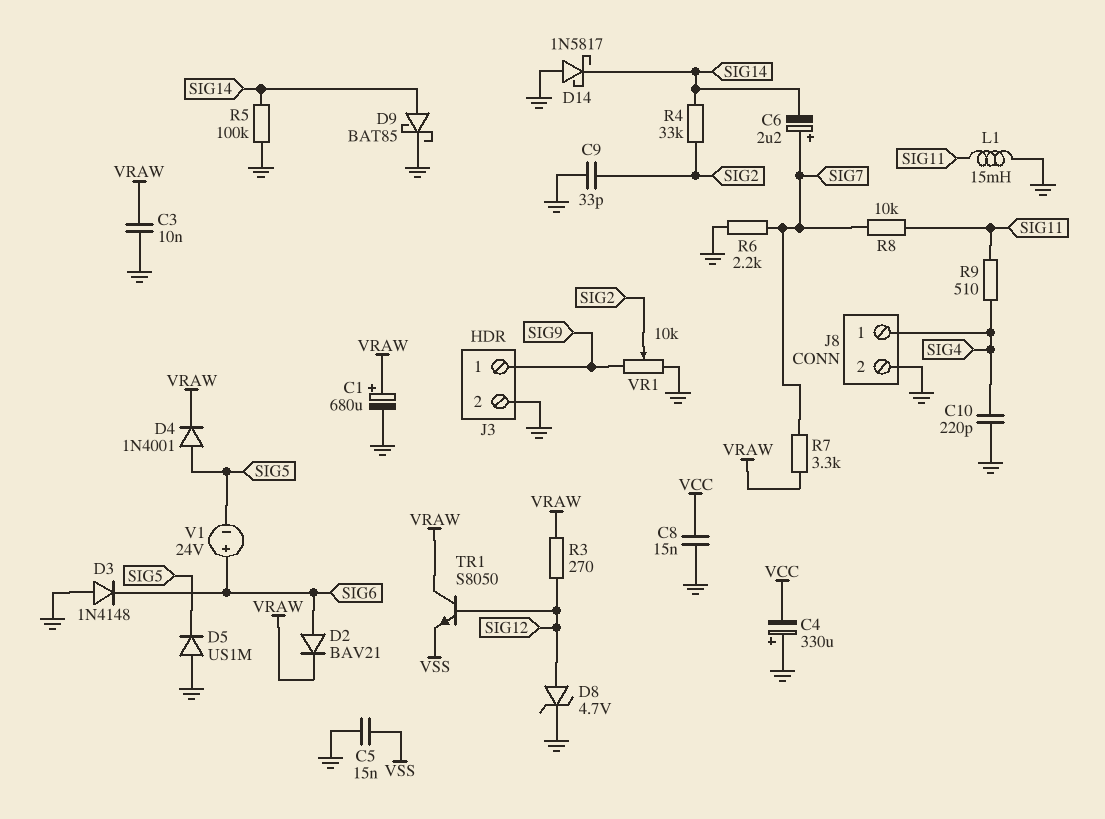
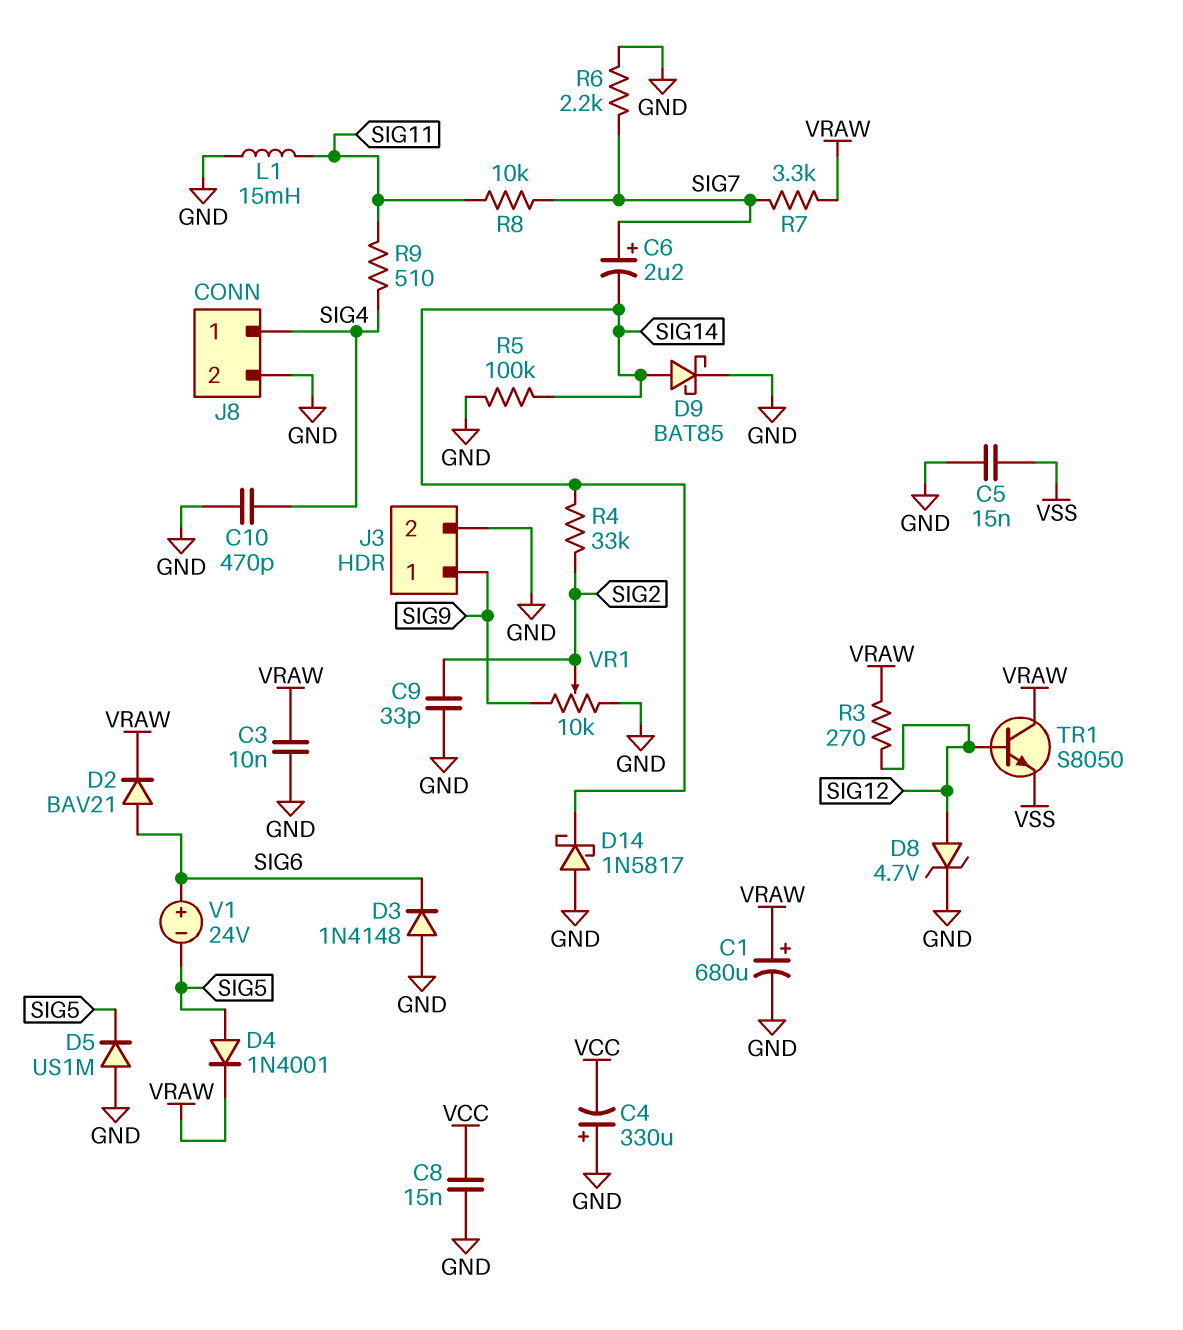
C10: 220pF (GND, SIG4) -> 470pF (GND, SIG4)

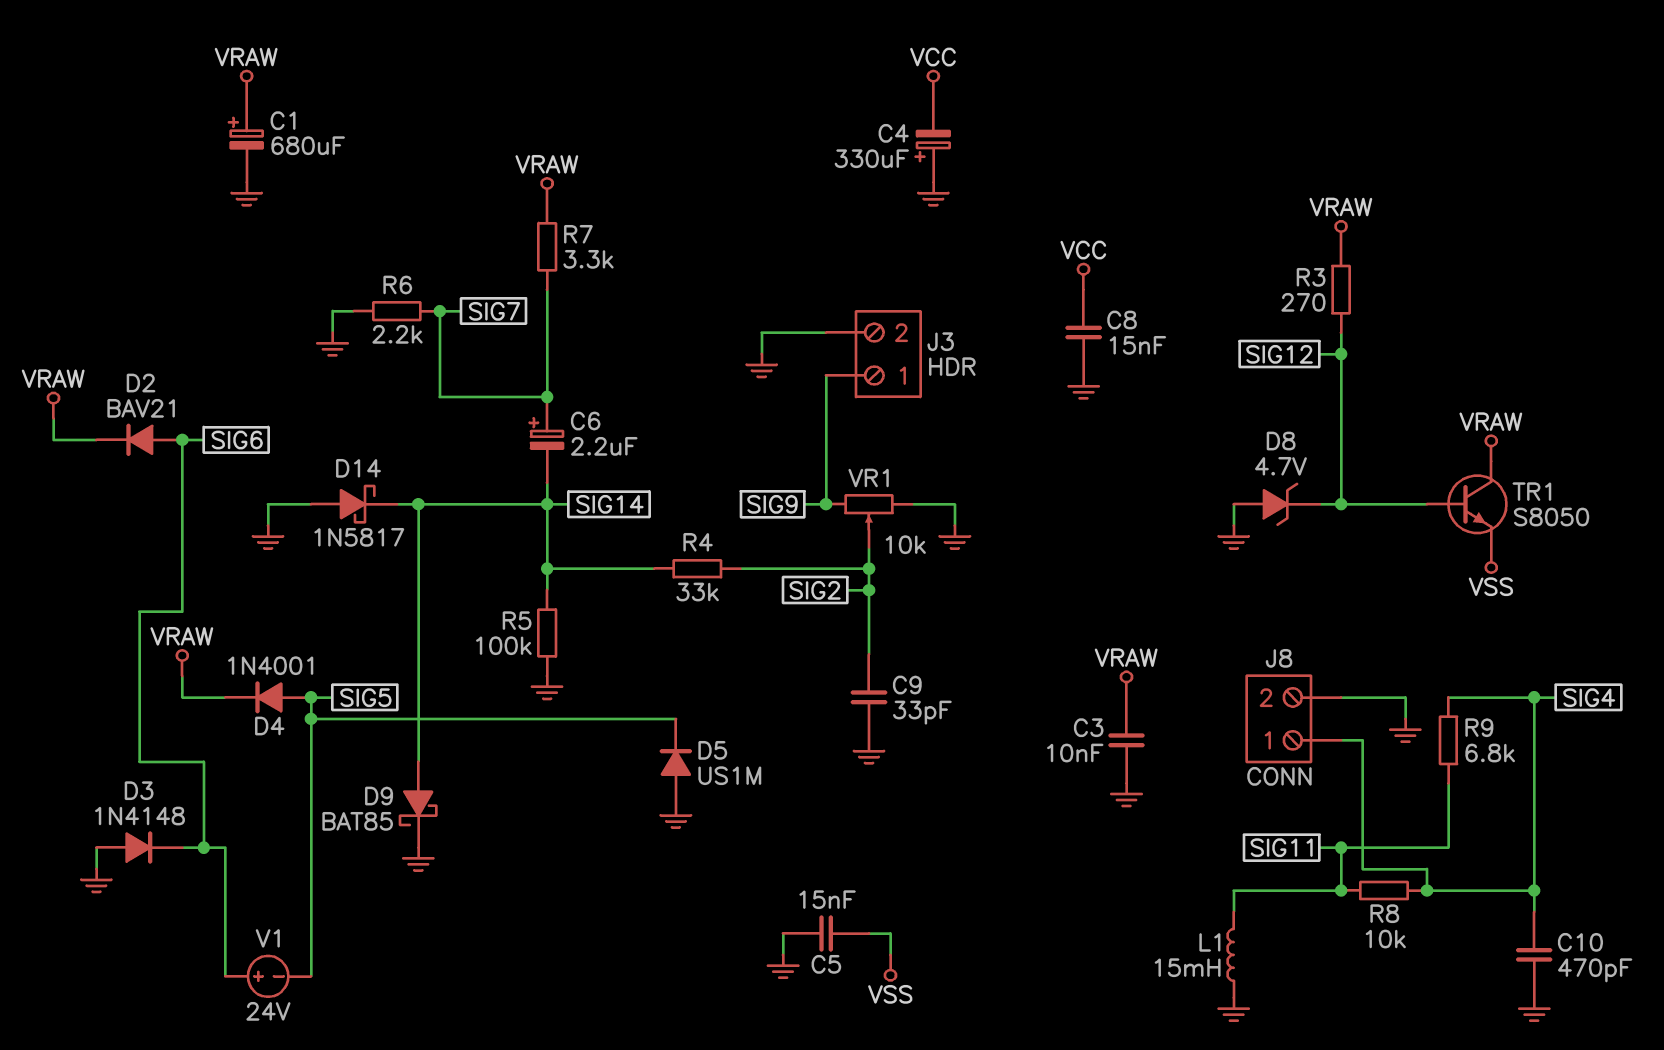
D8: zener 4.7V (A SIG12, K GND) -> zener 4.7V (A GND, K SIG12)
R8: 10k (SIG7, SIG11) -> 10k (SIG4, SIG11)
R9: 510 (SIG4, SIG11) -> 6.8k (SIG4, SIG11)

